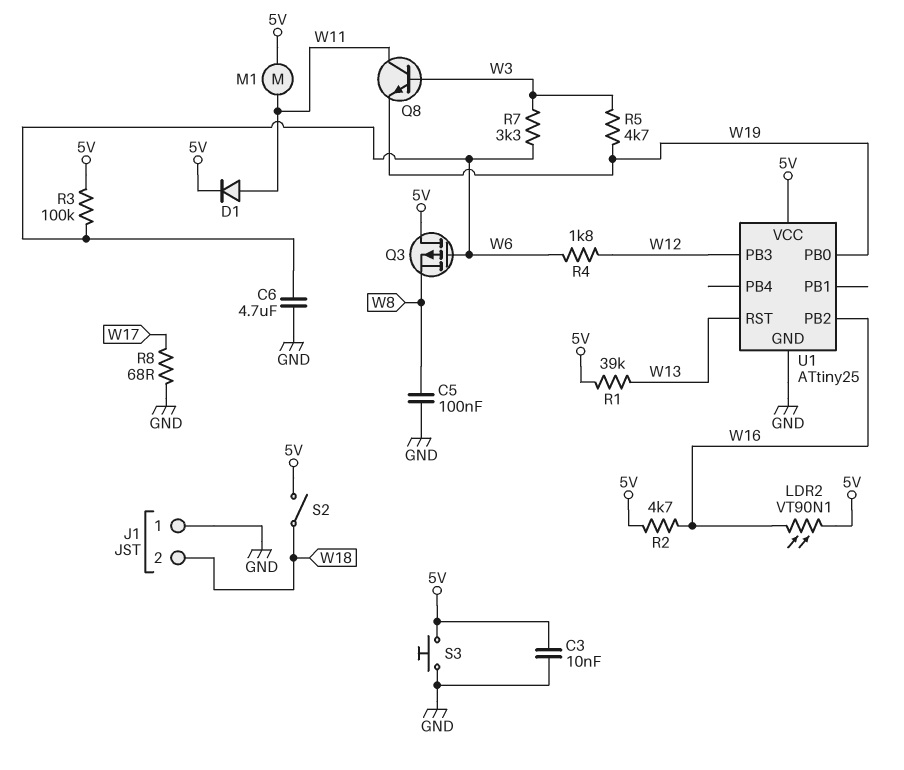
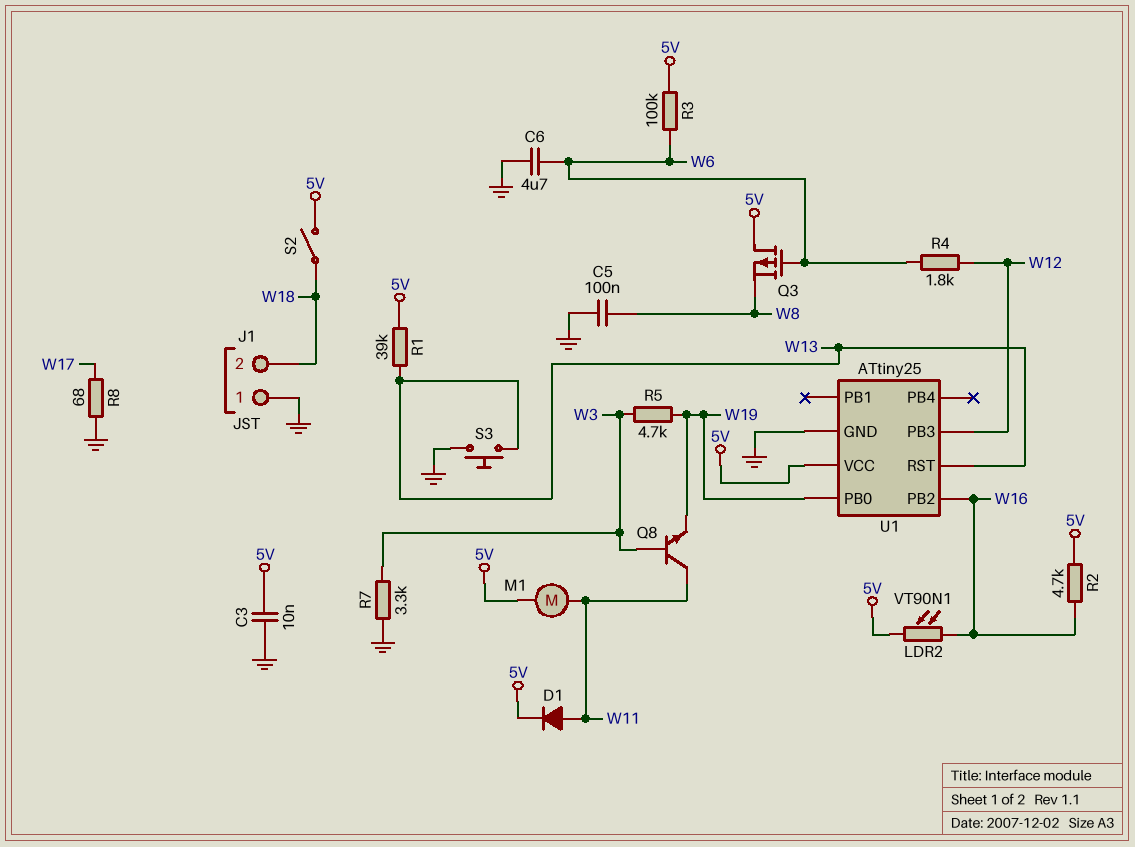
R7: 3.3k (W3, W6) -> 3.3k (GND, W3)
S3: button (5V, GND) -> button (GND, W13)

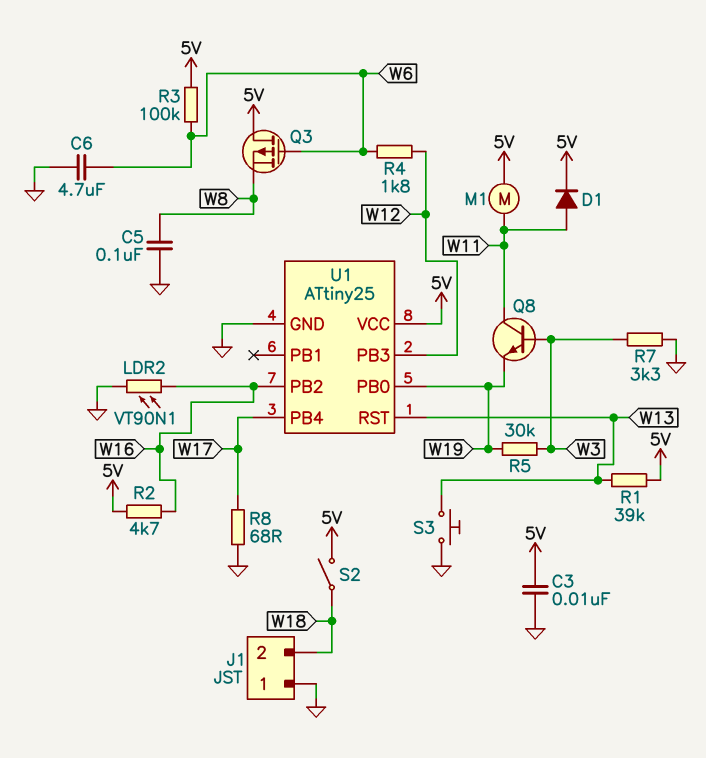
LDR2: VT90N1 (5V, W16) -> VT90N1 (GND, W16)
R5: 4.7k (W3, W19) -> 30k (W3, W19)
U1 pin PB4: none -> W17

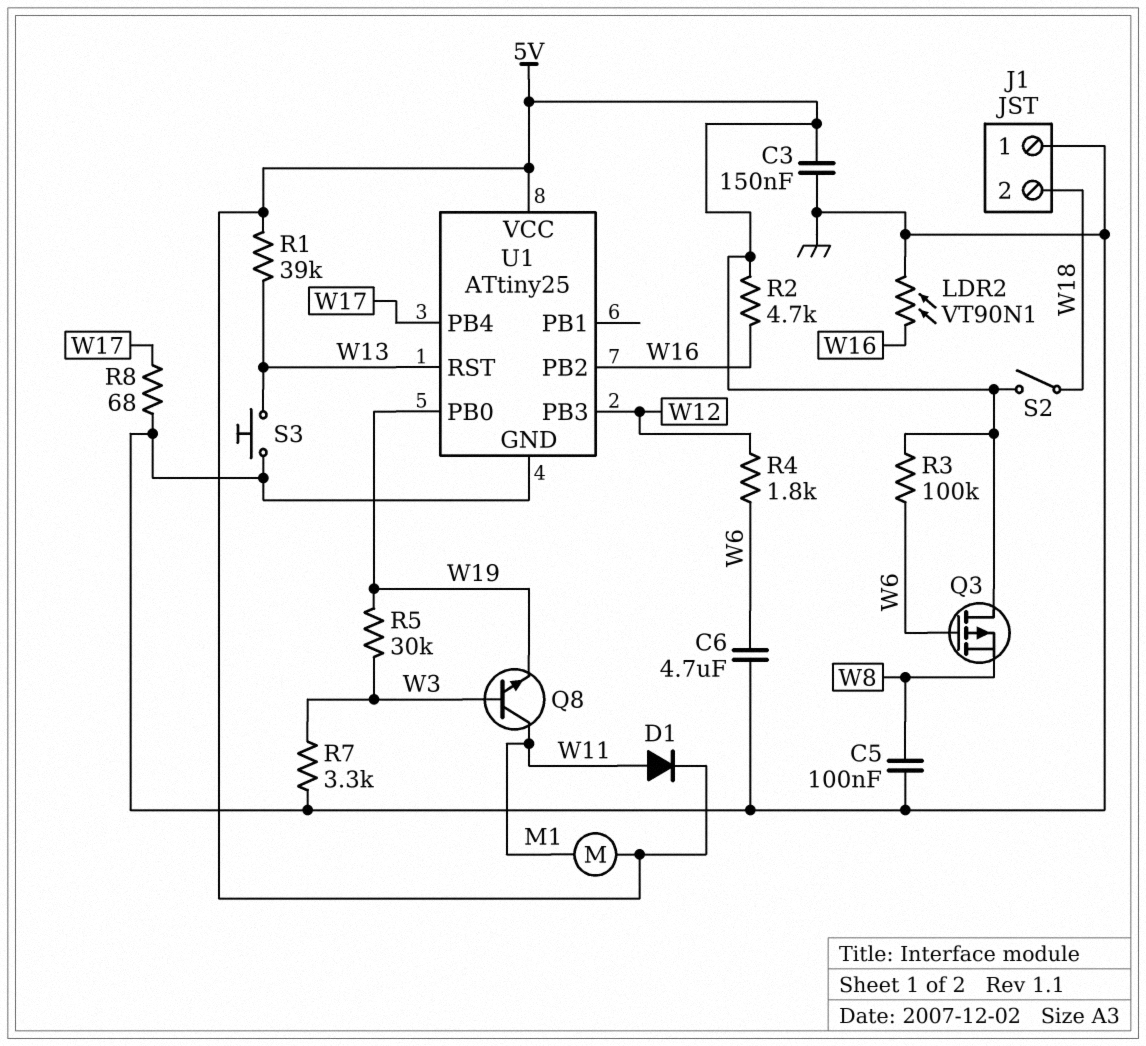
C3: 10nF (5V, GND) -> 150nF (5V, GND)

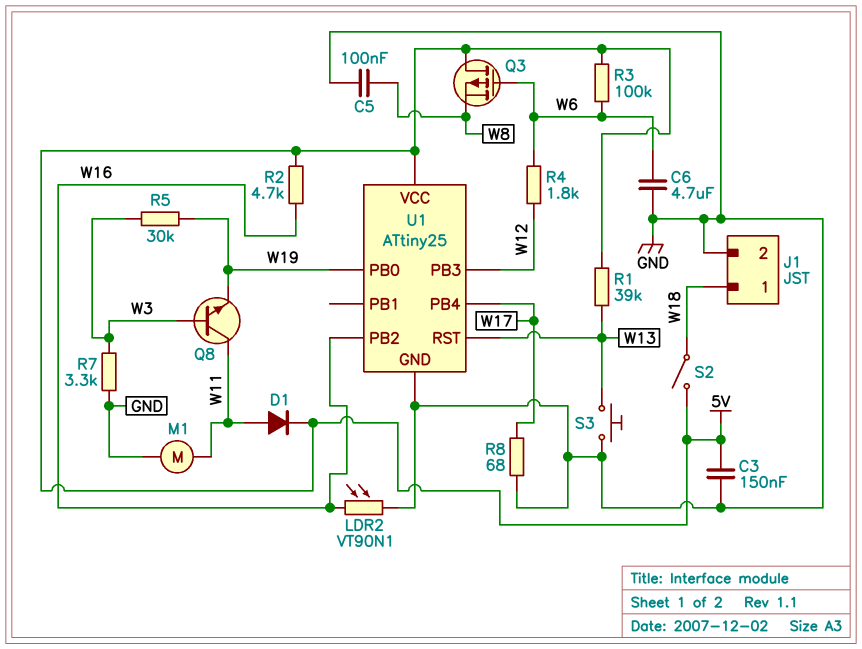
J1 pin 1: GND -> W18
J1 pin 2: W18 -> GND
M1: motor (5V, W11) -> motor (GND, W11)

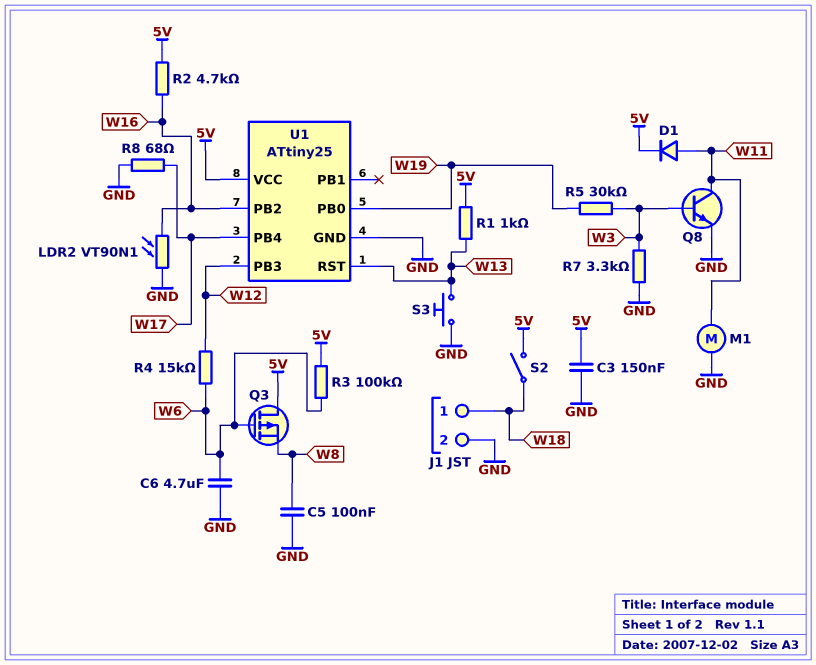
Q8: NPN (B W3, C W11, E W19) -> NPN (B W3, C W11, E GND)
R1: 39k (5V, W13) -> 1k (5V, W13)
R4: 1.8k (W6, W12) -> 15k (W6, W12)

